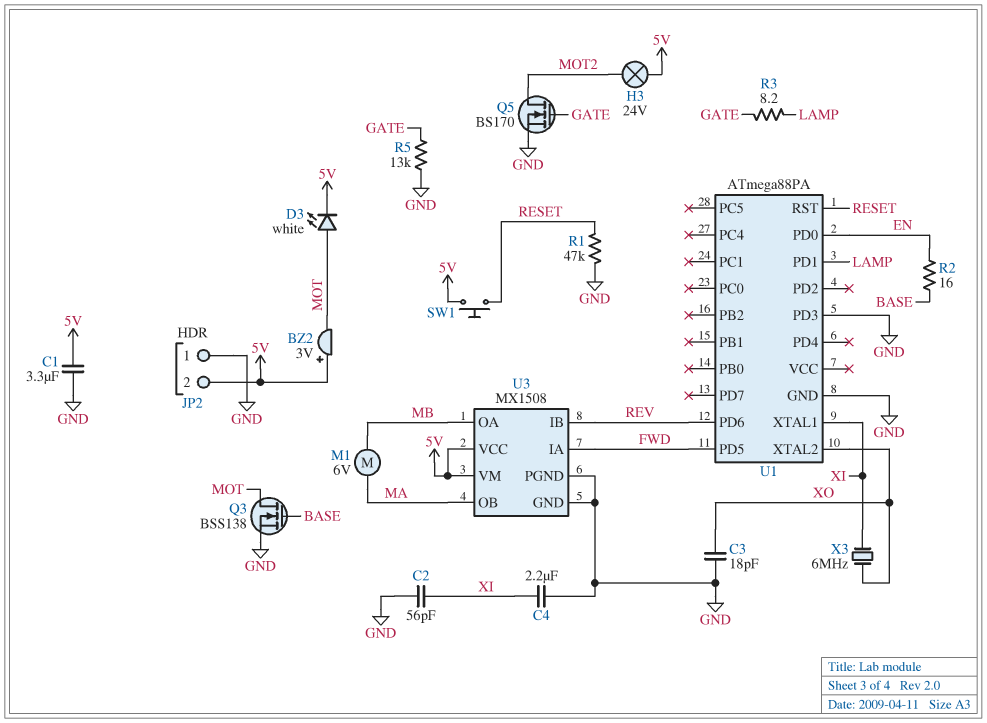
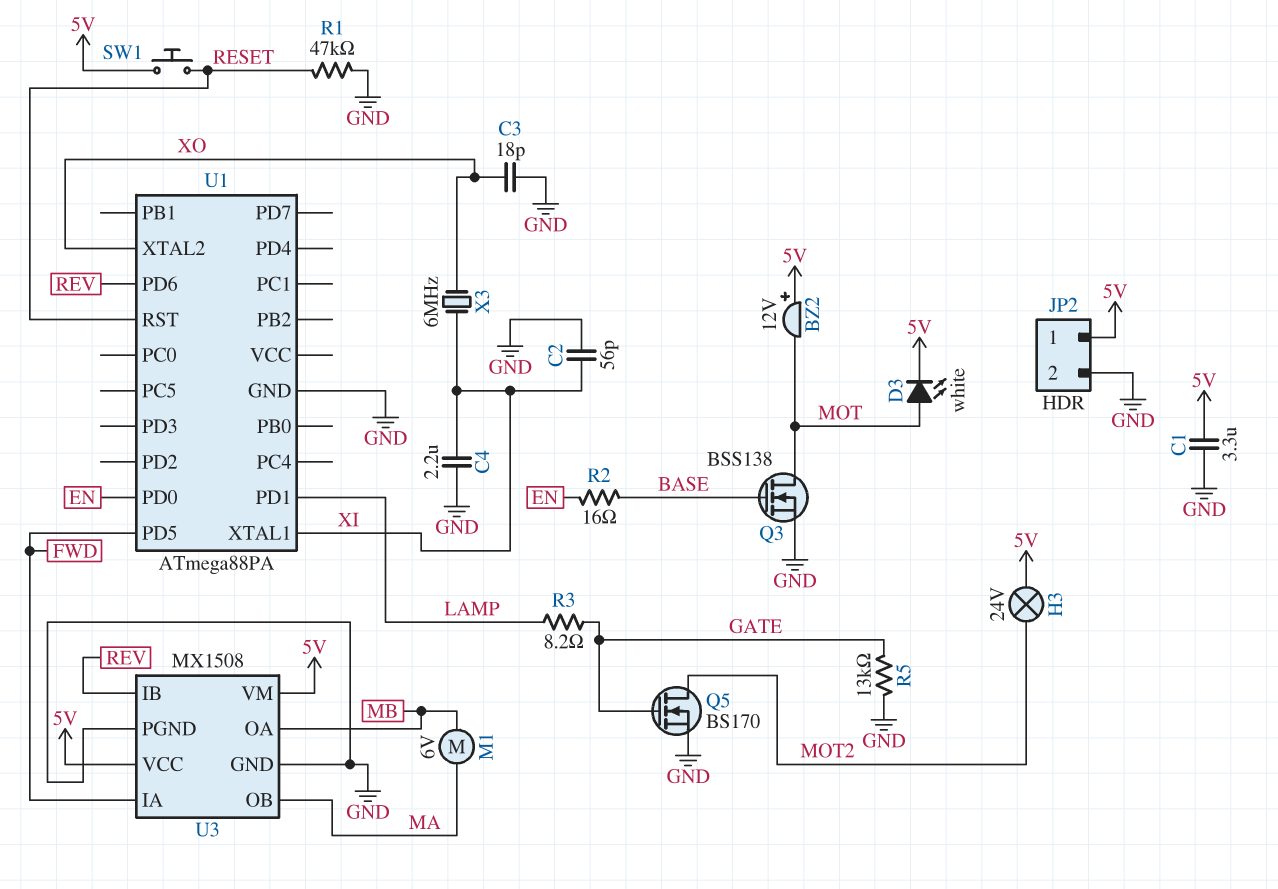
BZ2: buzzer 3V (plus 5V, minus MOT) -> buzzer 12V (plus 5V, minus MOT)
JP2 pin 1: GND -> 5V
JP2 pin 2: 5V -> GND
U1 pin PD3: GND -> none

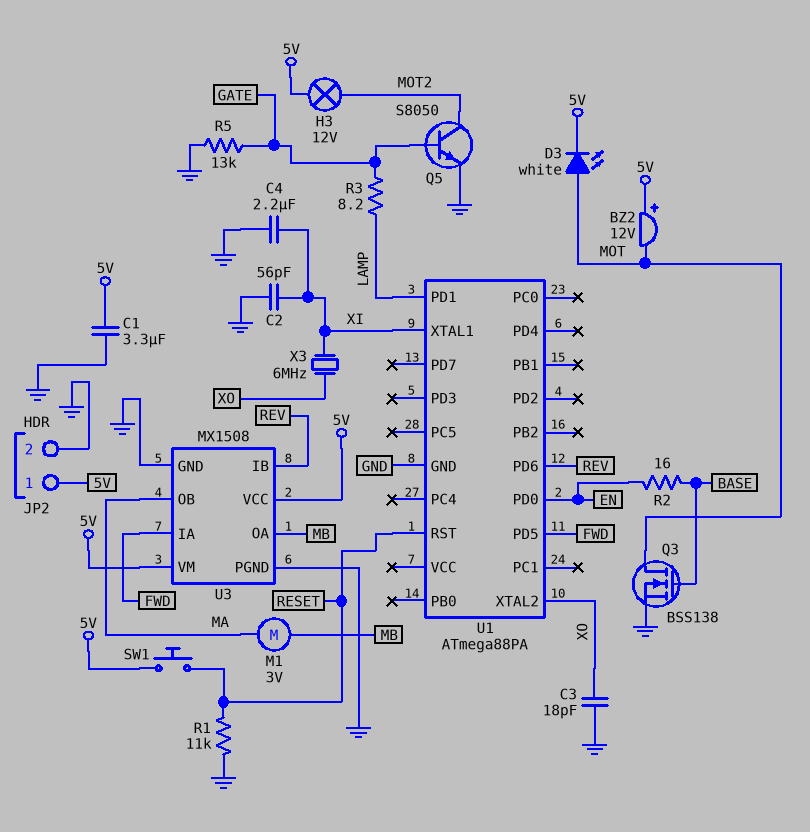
H3: lamp 24V (5V, MOT2) -> lamp 12V (5V, MOT2)
M1: motor 6V (MA, MB) -> motor 3V (MA, MB)
Q5: NMOS BS170 (G GATE, D MOT2, S GND) -> NPN S8050 (B GATE, C MOT2, E GND)
R1: 47k (GND, RESET) -> 11k (GND, RESET)

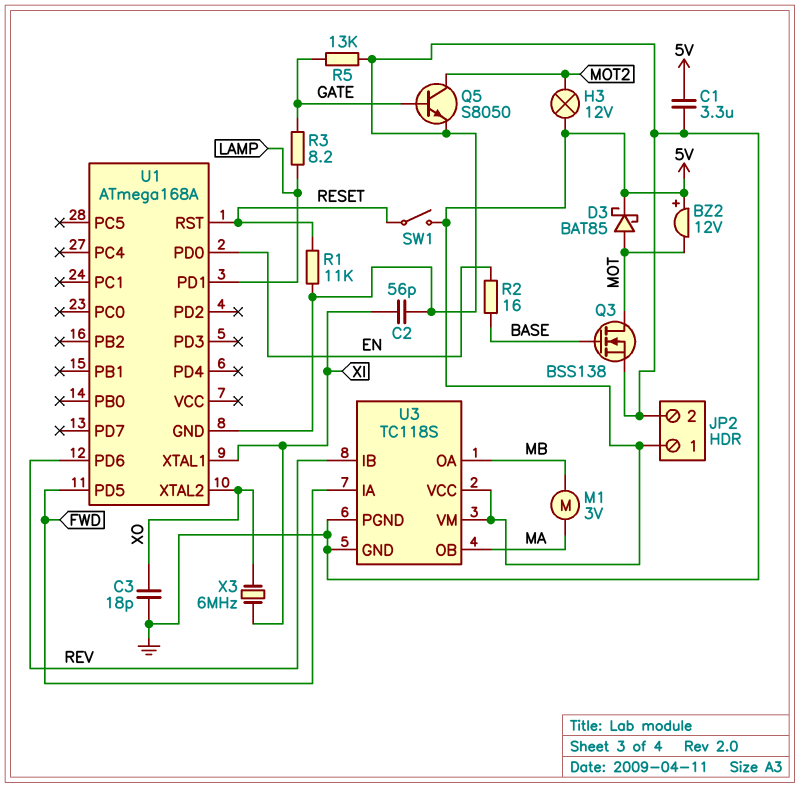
C4: 2.2uF (GND, XI) -> none
D3: LED white (A MOT, K 5V) -> schottky BAT85 (A MOT, K 5V)
SW1: button (5V, RESET) -> switch (5V, RESET)
U1: ATmega88PA -> ATmega168A
U3: MX1508 -> TC118S

